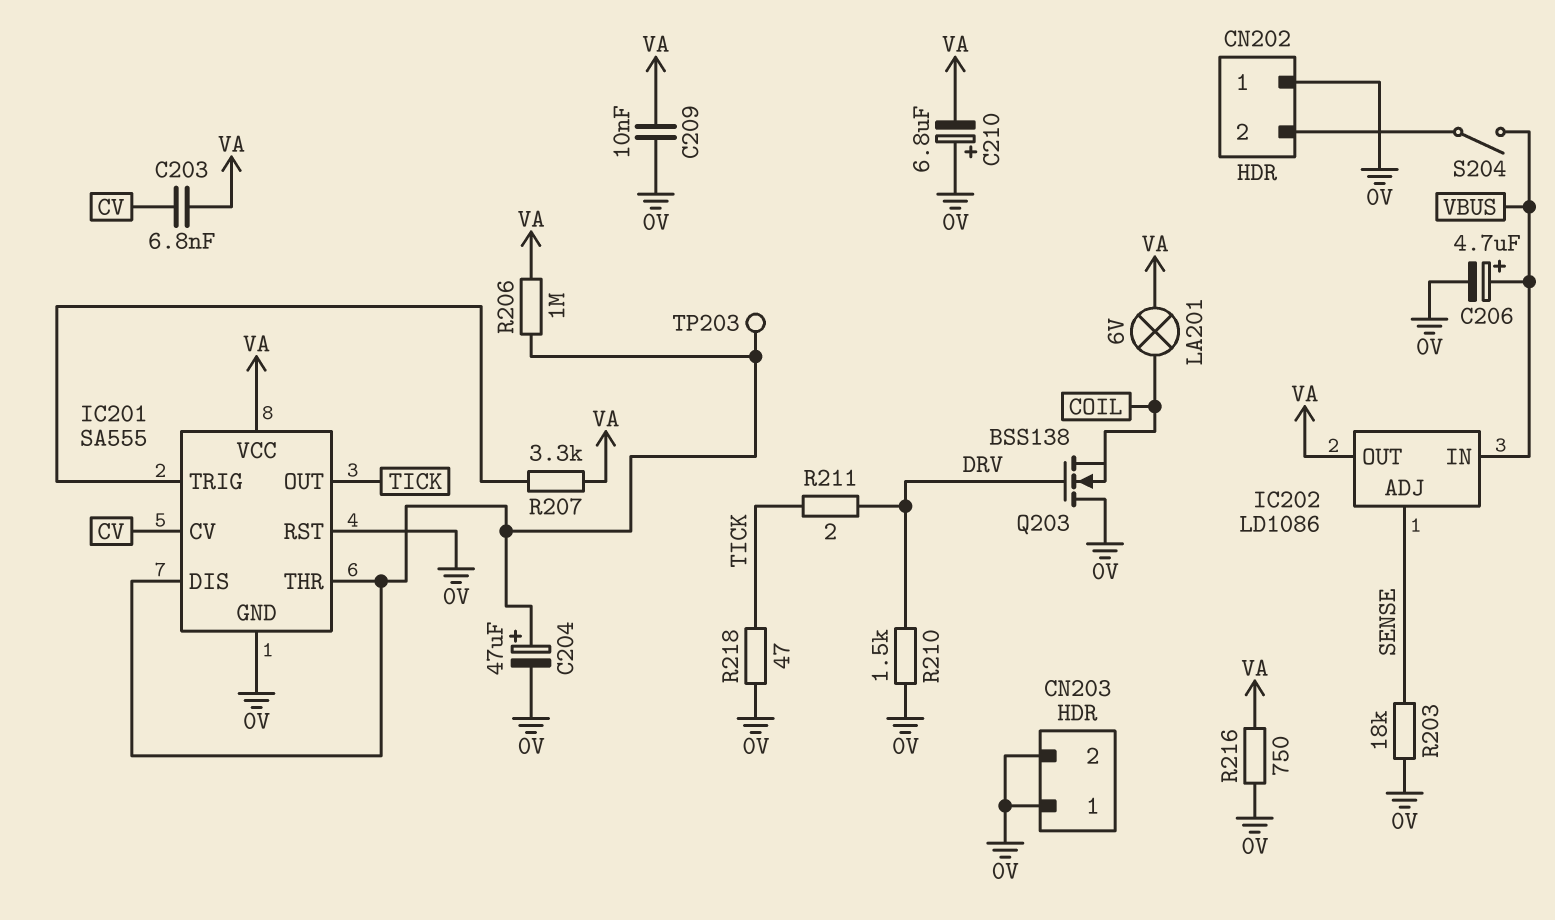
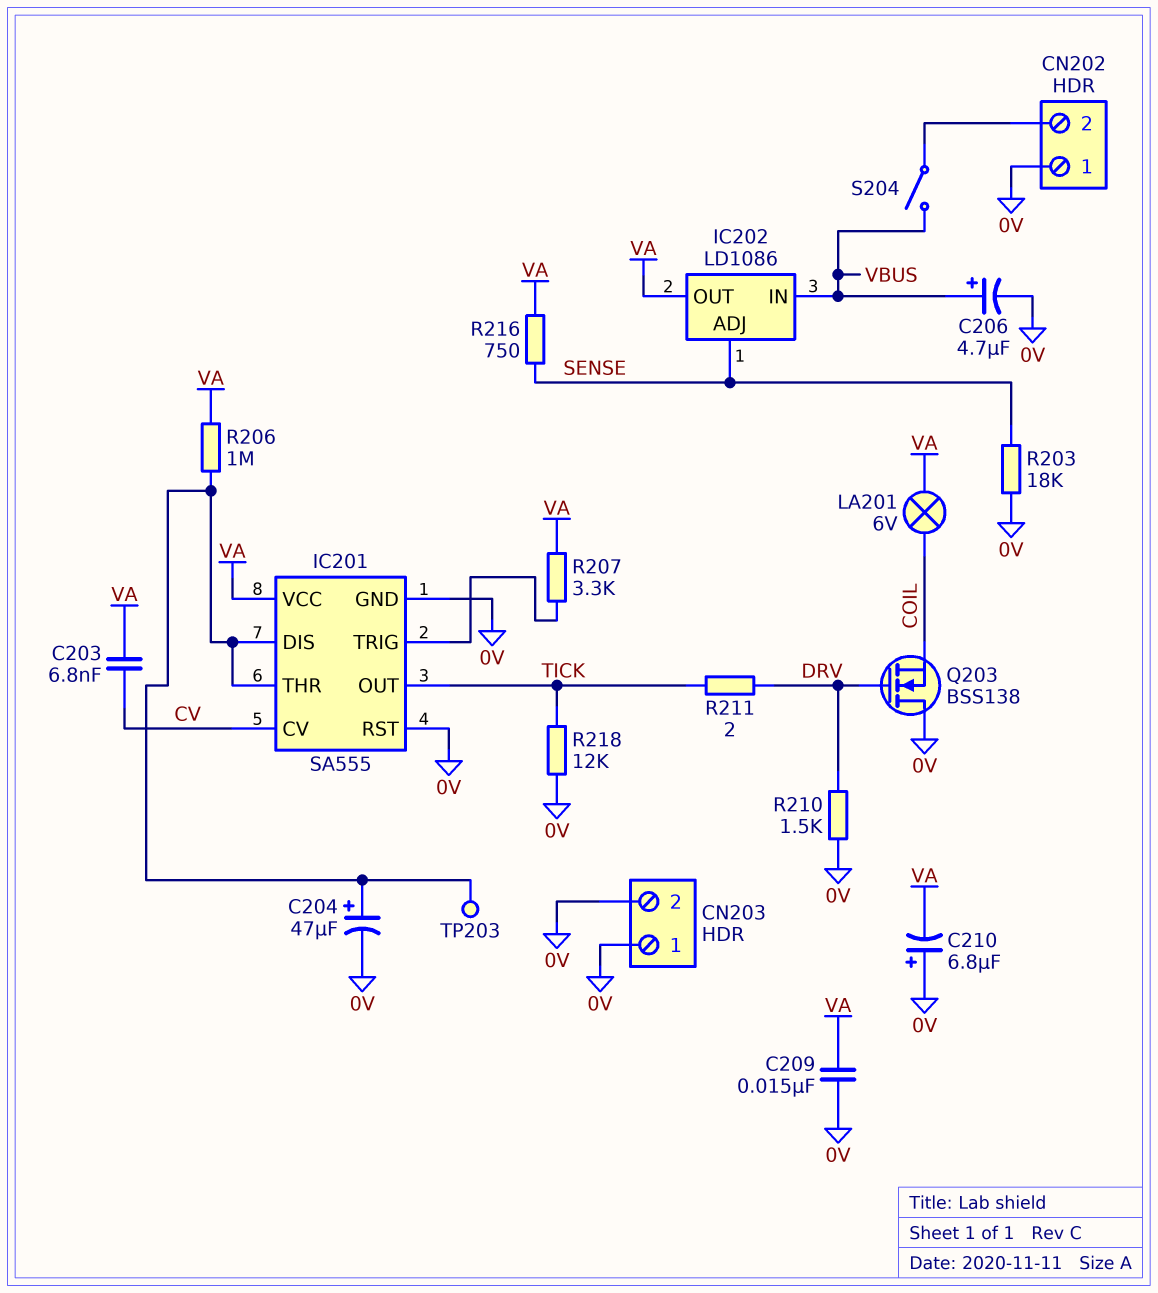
C209: 10nF (0V, VA) -> 15nF (0V, VA)
R216: 750 (0V, VA) -> 750 (SENSE, VA)
R218: 47 (0V, TICK) -> 12k (0V, TICK)

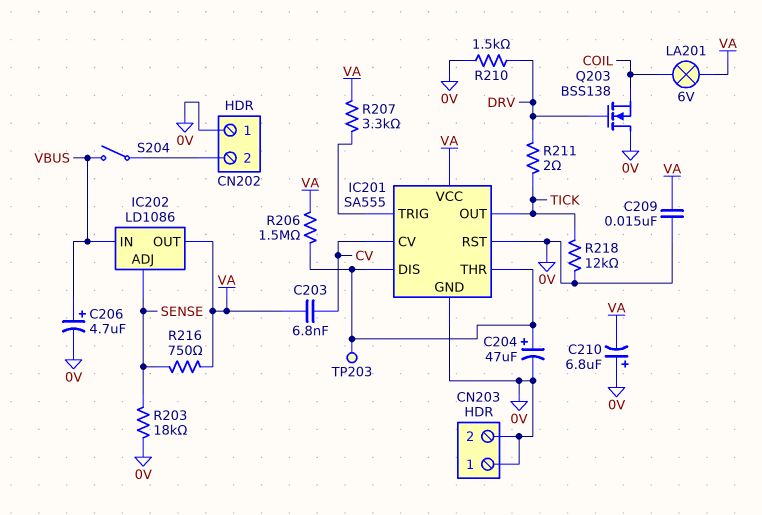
R206: 1M (IC201/DIS, VA) -> 1.5M (IC201/DIS, VA)

